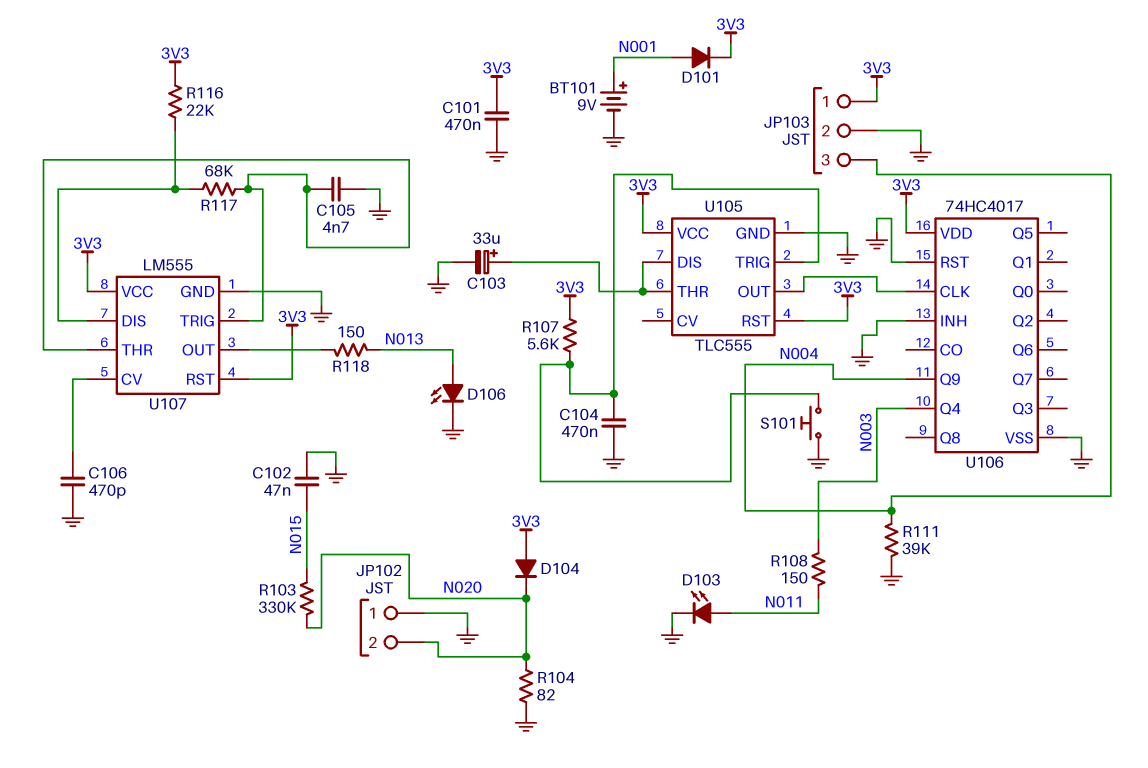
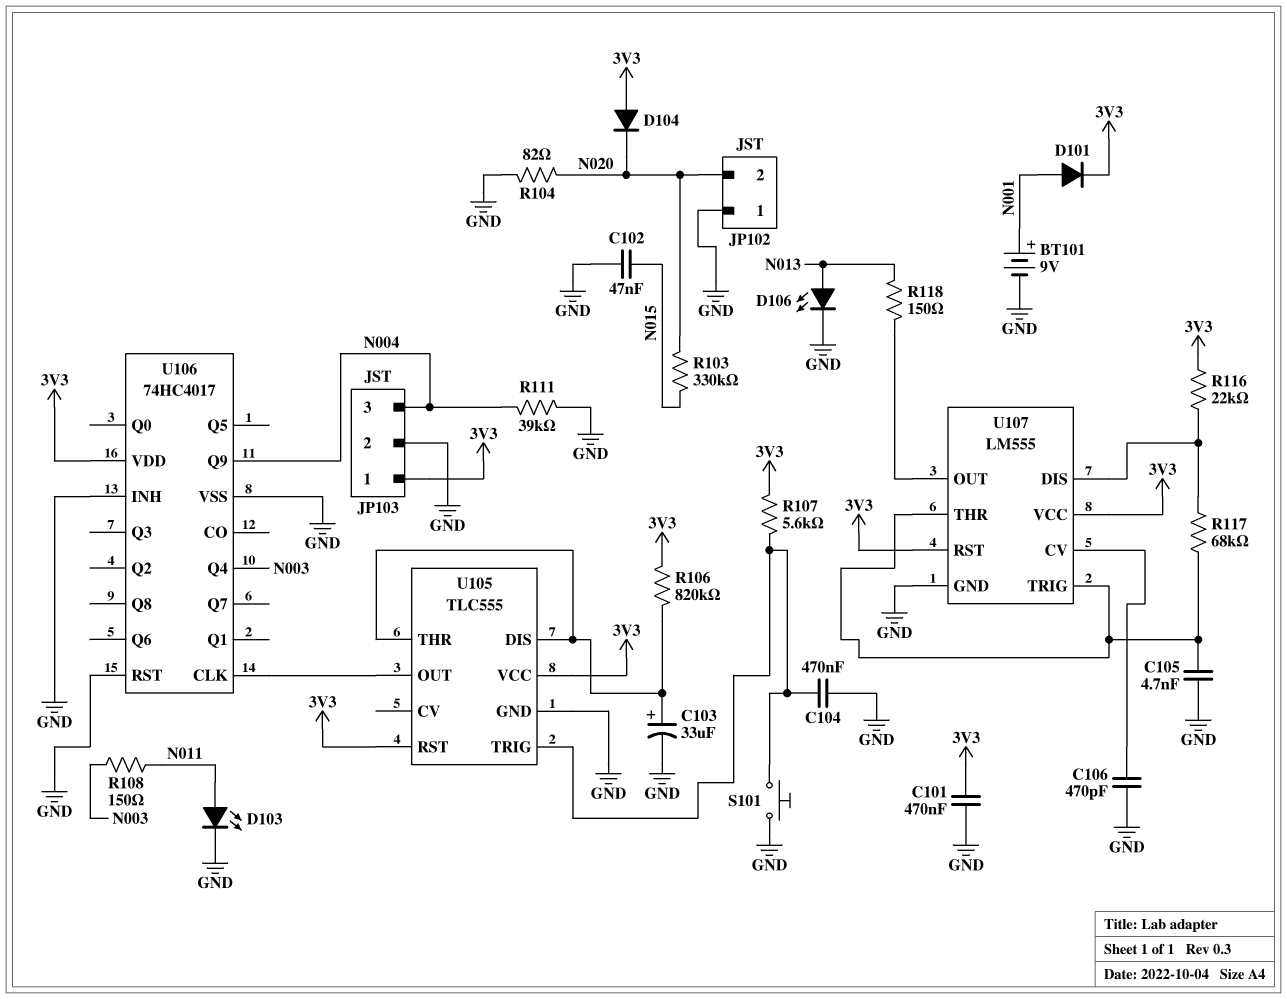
R106: none -> 820k (3V3, U105/DIS)

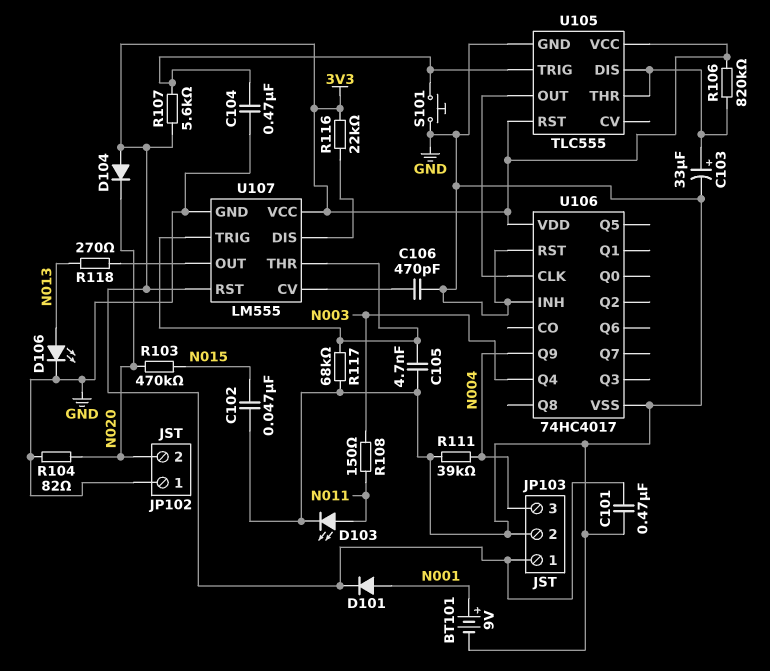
R103: 330k (N015, N020) -> 470k (N015, N020)
R117: 68k (U107/DIS, U107/THR) -> 68k (GND, U107/THR)
R118: 150 (N013, U107/OUT) -> 270 (N013, U107/OUT)

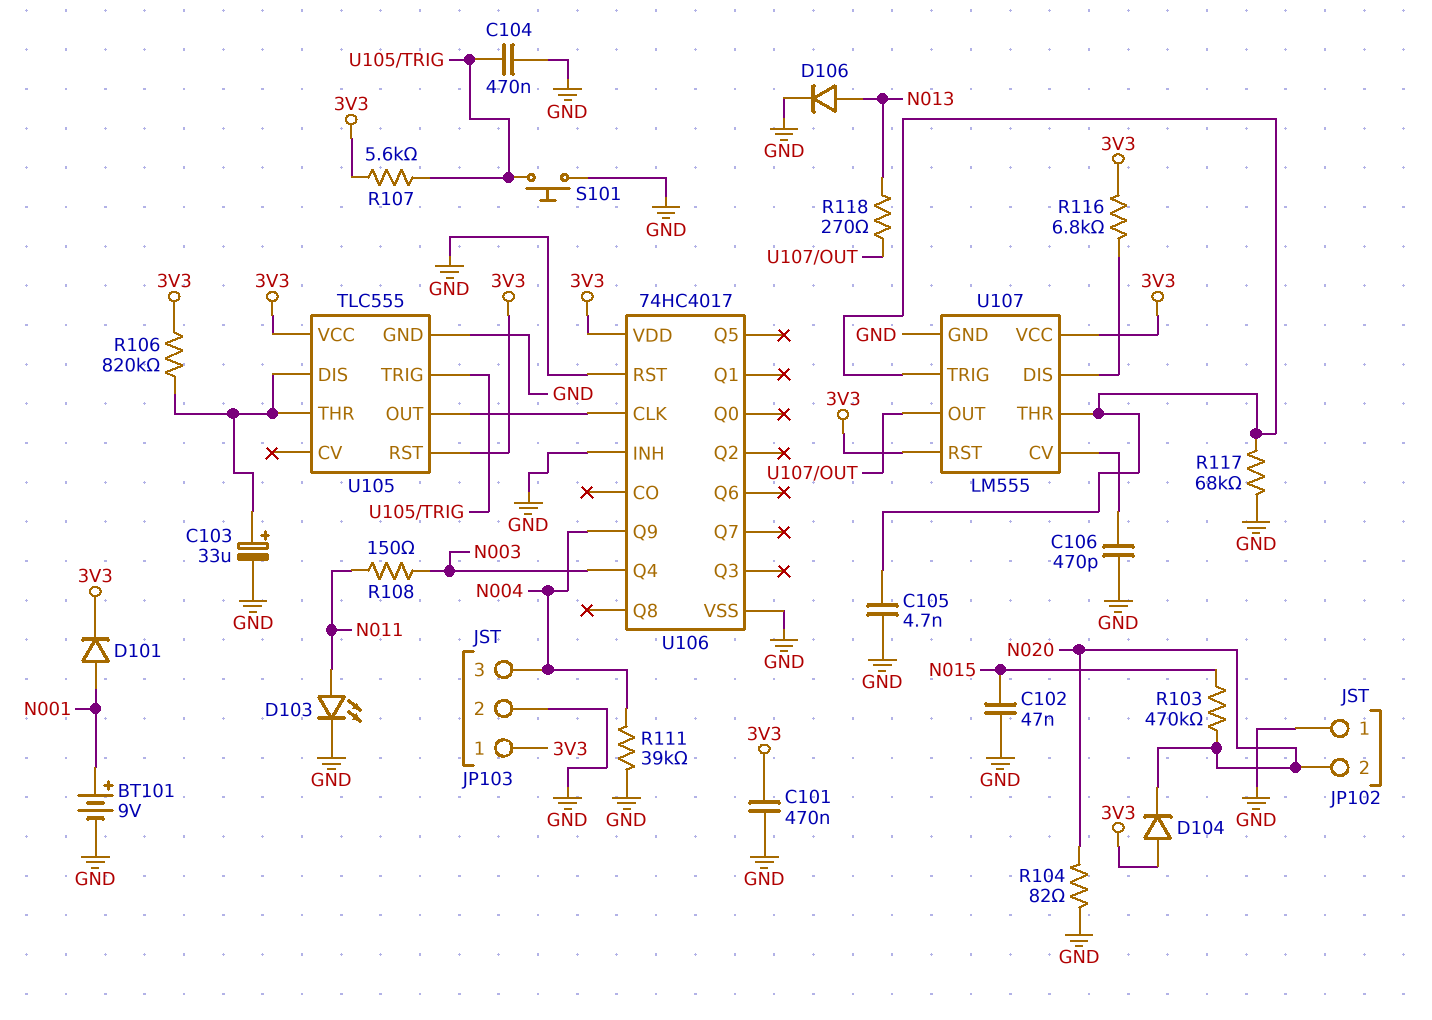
D106: LED (A N013, K GND) -> diode (A N013, K GND)
R116: 22k (3V3, U107/DIS) -> 6.8k (3V3, U107/DIS)

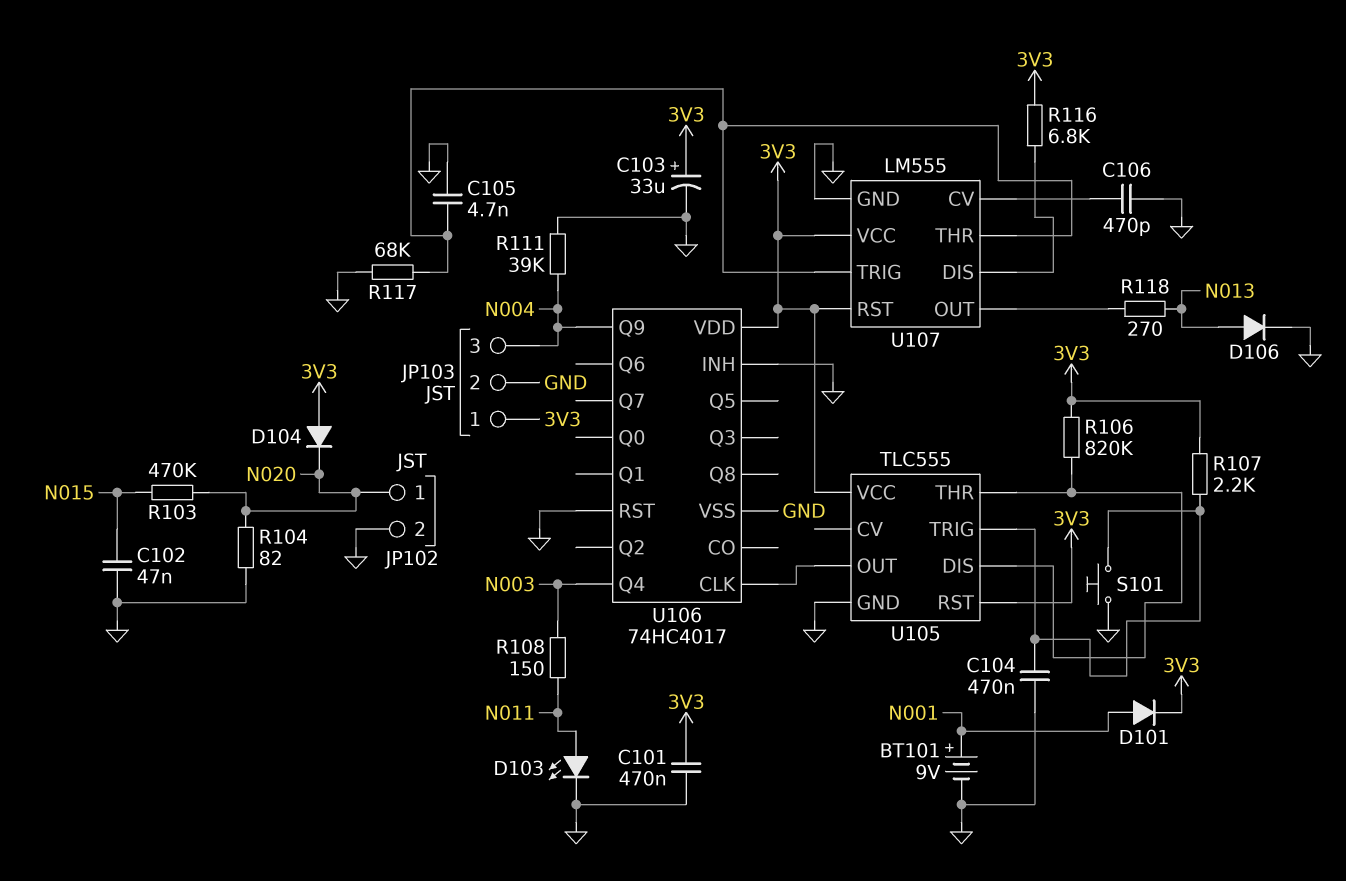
C103: 33uF (plus U105/DIS, minus GND) -> 33uF (plus 3V3, minus GND)
JP102 pin 1: GND -> N020
JP102 pin 2: N020 -> GND
R107: 5.6k (3V3, U105/TRIG) -> 2.2k (3V3, U105/TRIG)

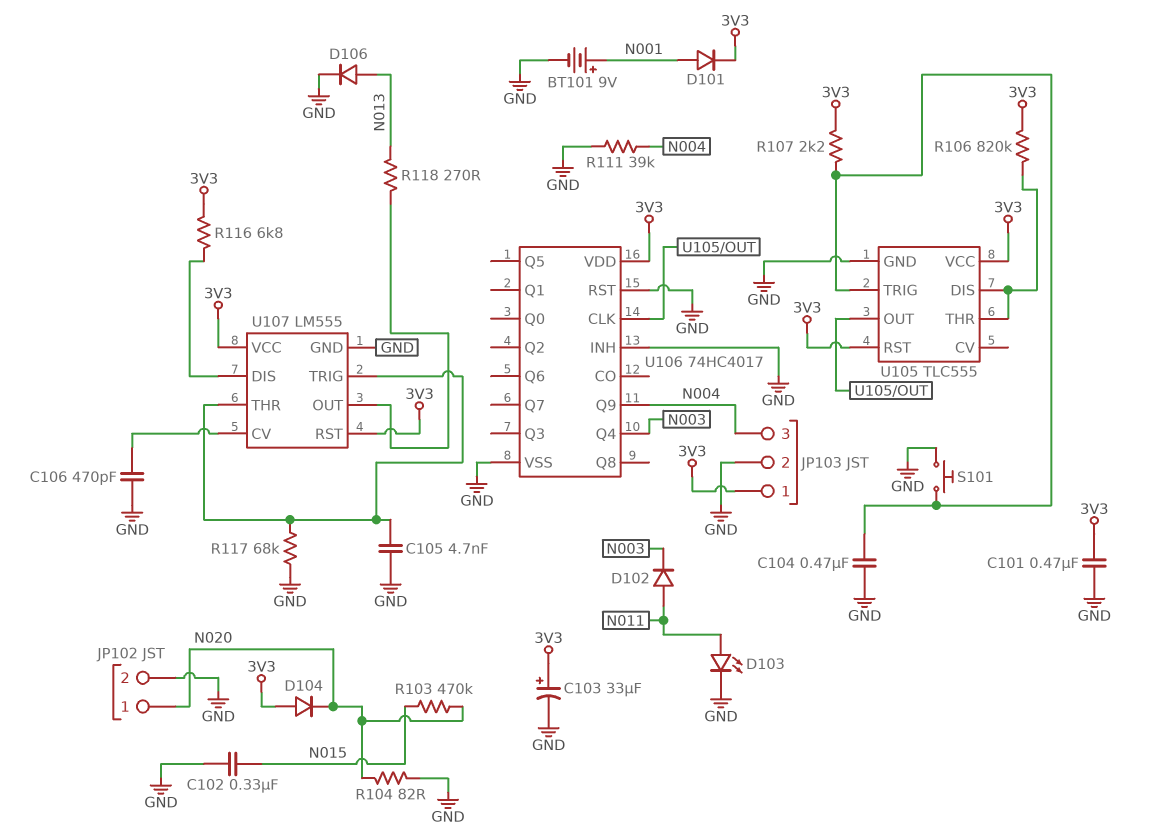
C102: 47nF (GND, N015) -> 330nF (GND, N015)
D102: none -> diode (A N011, K N003)
R108: 150 (N003, N011) -> none

